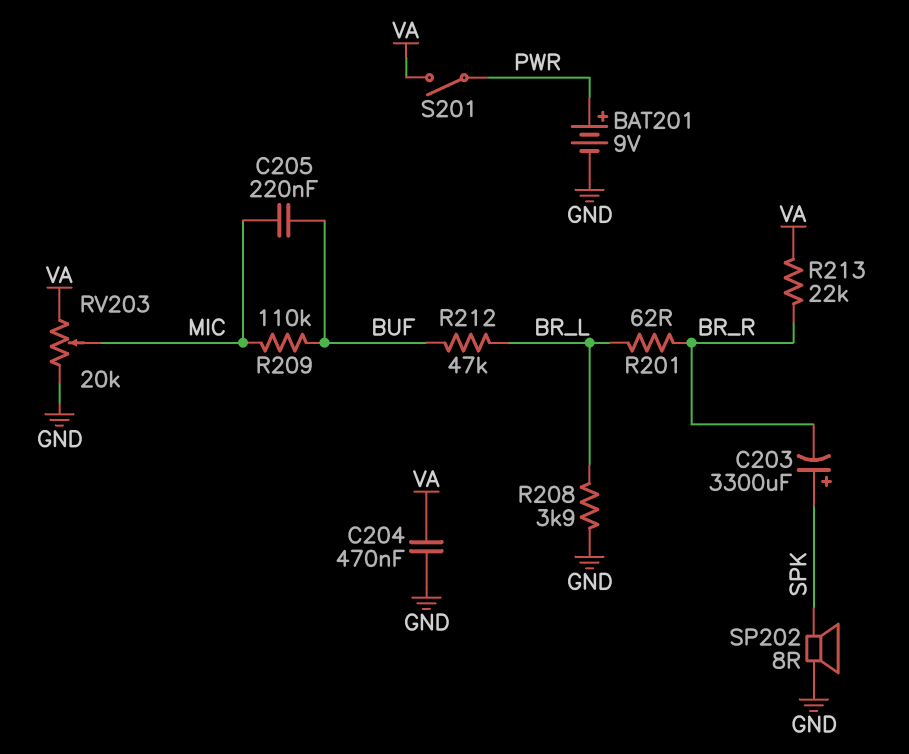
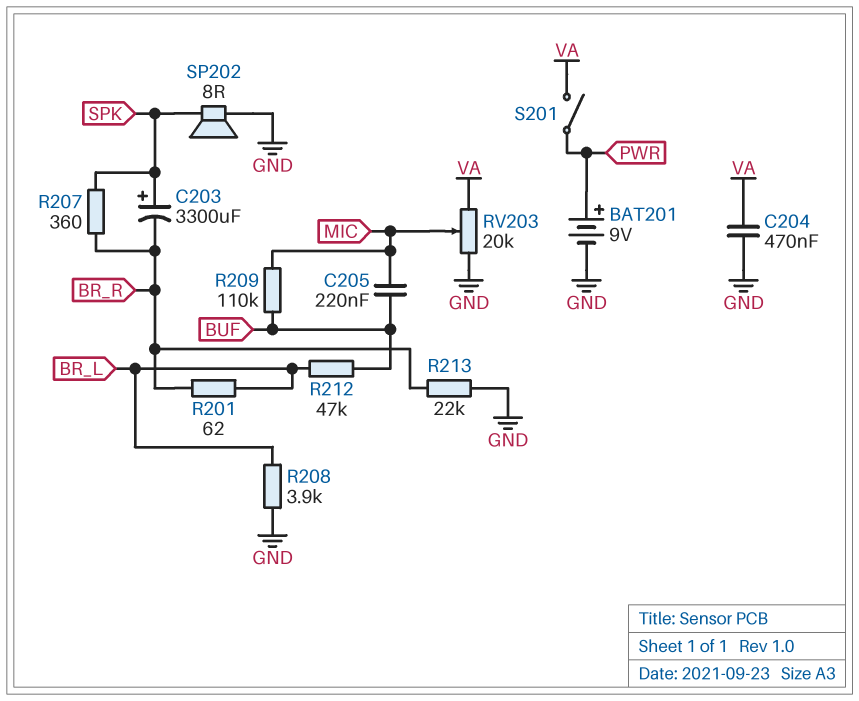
R207: none -> 360 (BR_R, SPK)
R213: 22k (BR_R, VA) -> 22k (BR_R, GND)

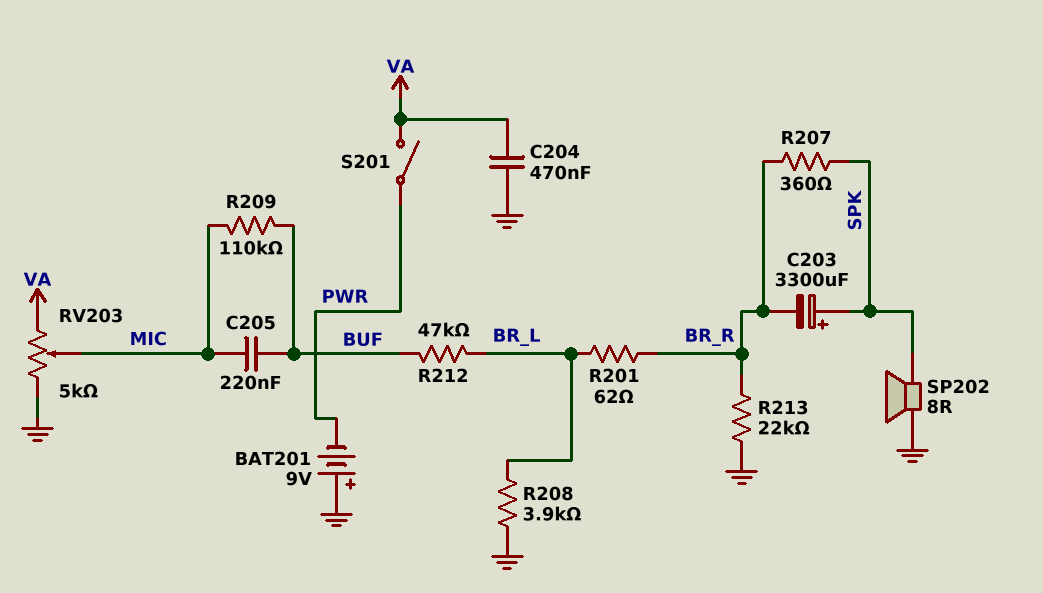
BAT201: 9V (plus PWR, minus GND) -> 9V (plus GND, minus PWR)
RV203: 20k (GND, VA, wiper MIC) -> 5k (GND, VA, wiper MIC)

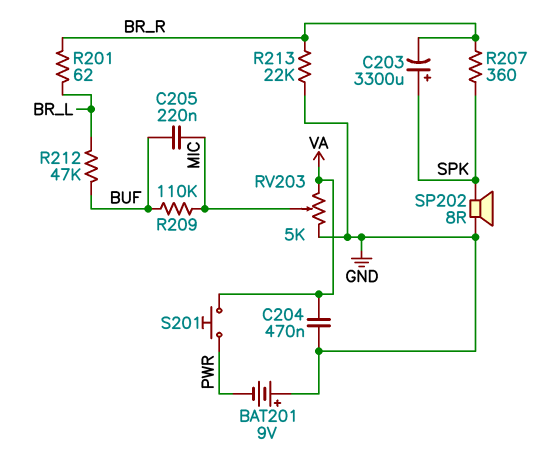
R208: 3.9k (BR_L, GND) -> none
S201: switch (PWR, VA) -> button (PWR, VA)

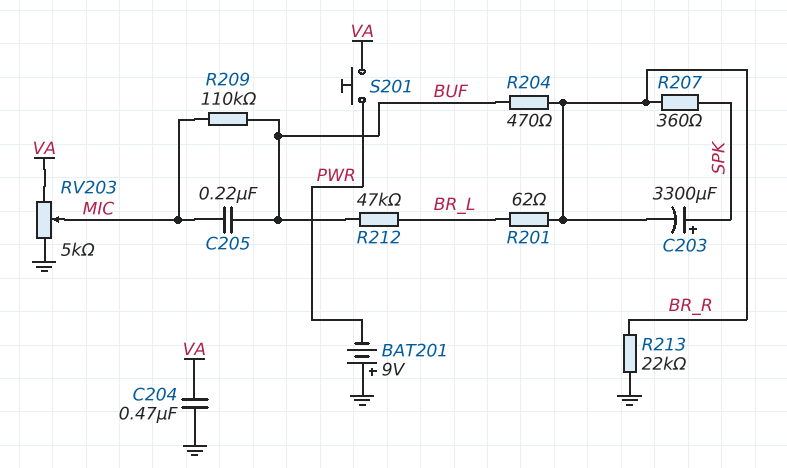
R204: none -> 470 (BR_R, BUF)
SP202: speaker 8R (GND, SPK) -> none

